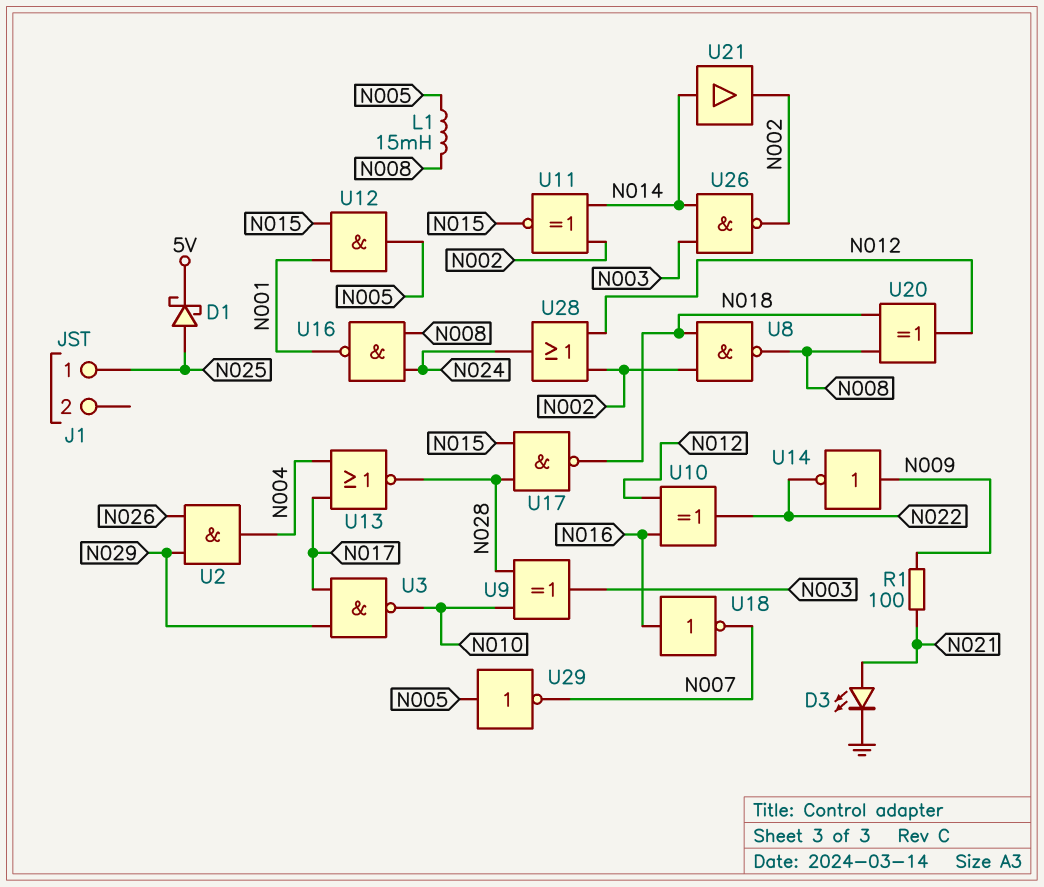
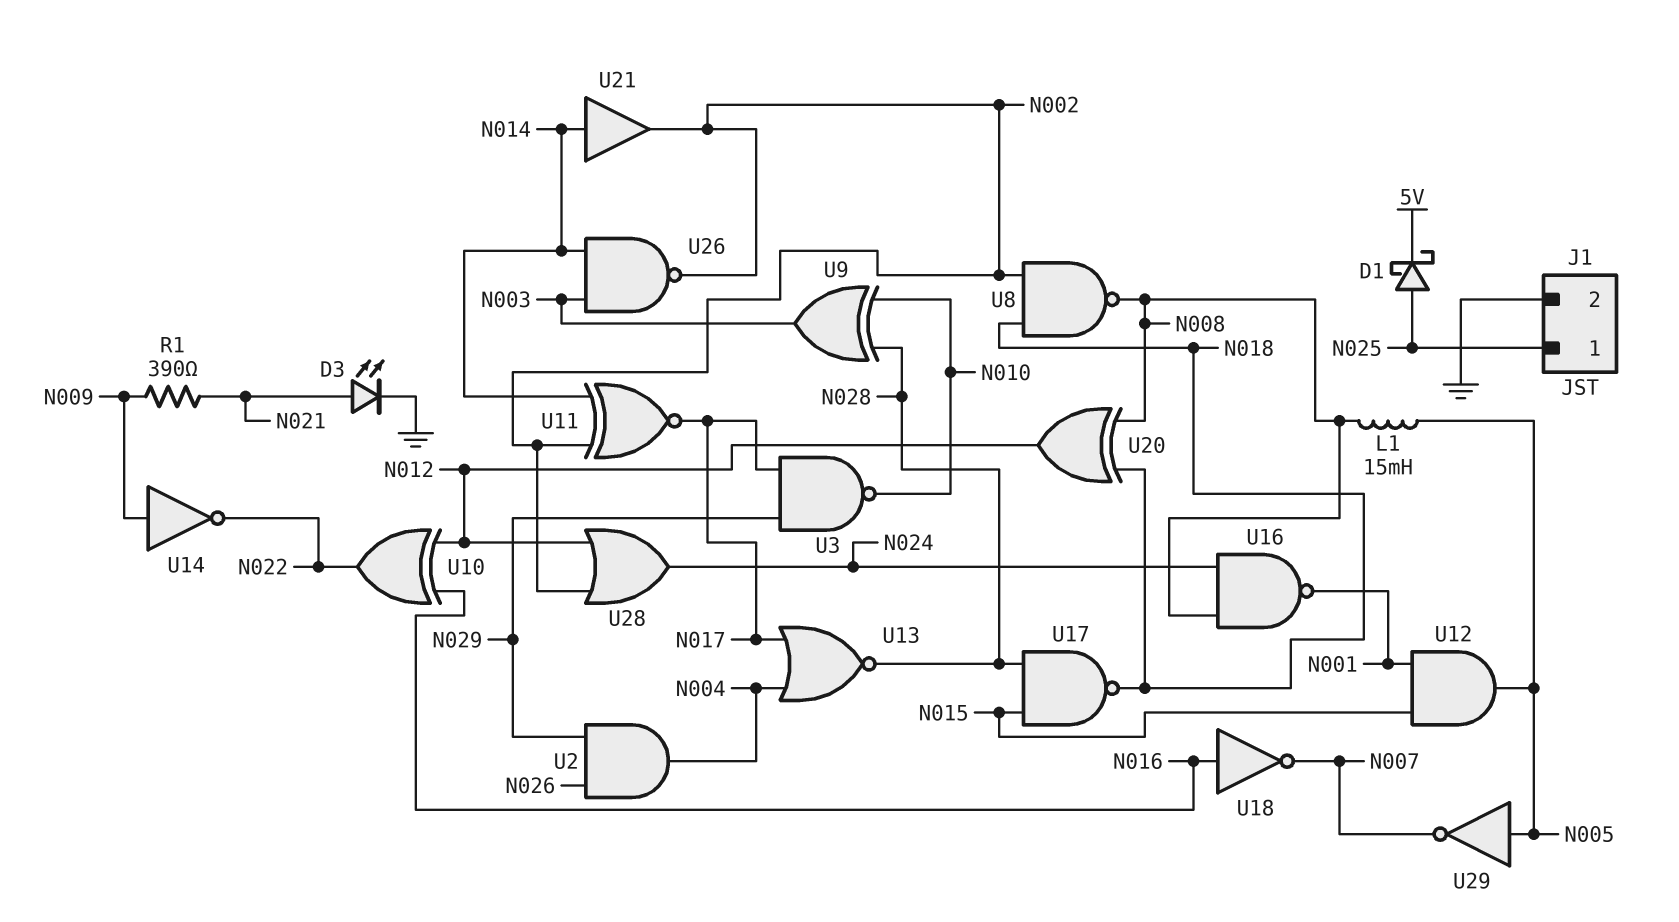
J1 pin 2: none -> GND
R1: 100 (N009, N021) -> 390 (N009, N021)
U11: XNOR (in N002, in N014, out N015) -> XNOR (in N002, in N014, out N017)

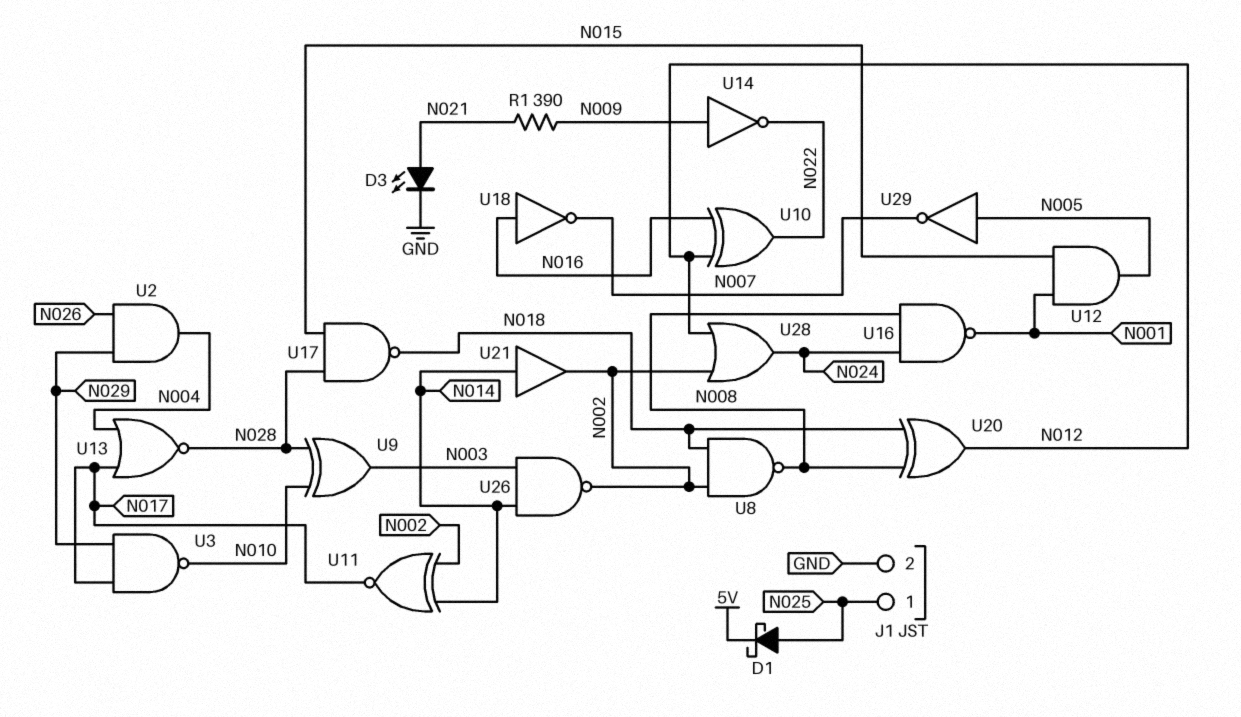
L1: 15mH (N005, N008) -> none

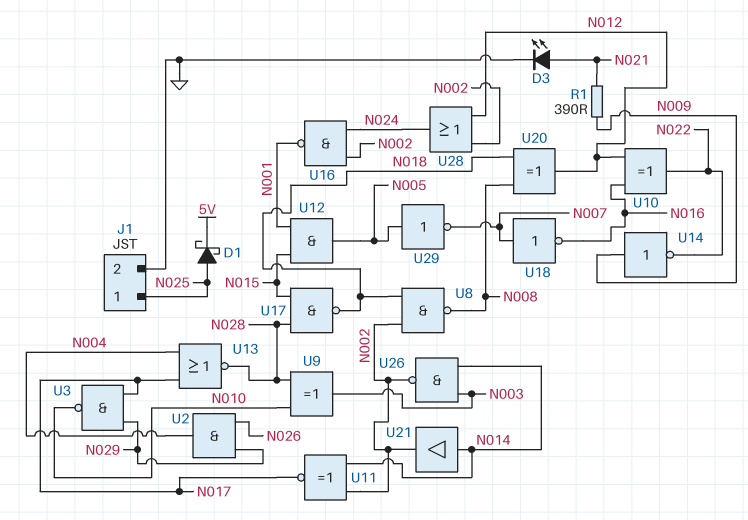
U16: NAND (in N008, in N024, out N001) -> NAND (in N002, in N024, out N001)
U18: NOT (in N016, out N007) -> NOT (in N007, out N016)

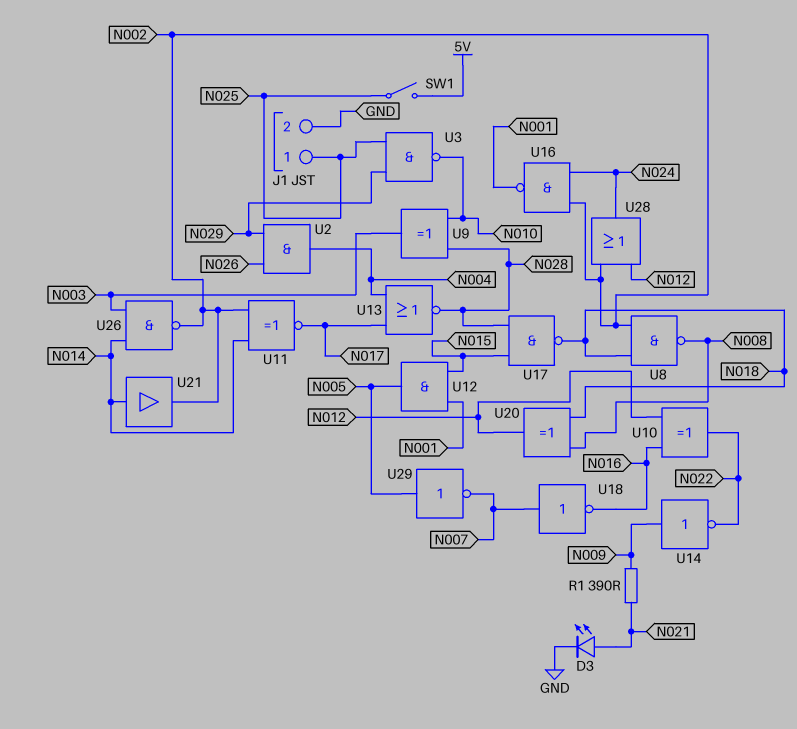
D1: schottky (A N025, K 5V) -> none
SW1: none -> switch (5V, N025)
U3: NAND (in N017, in N029, out N010) -> NAND (in N025, in N029, out N010)

